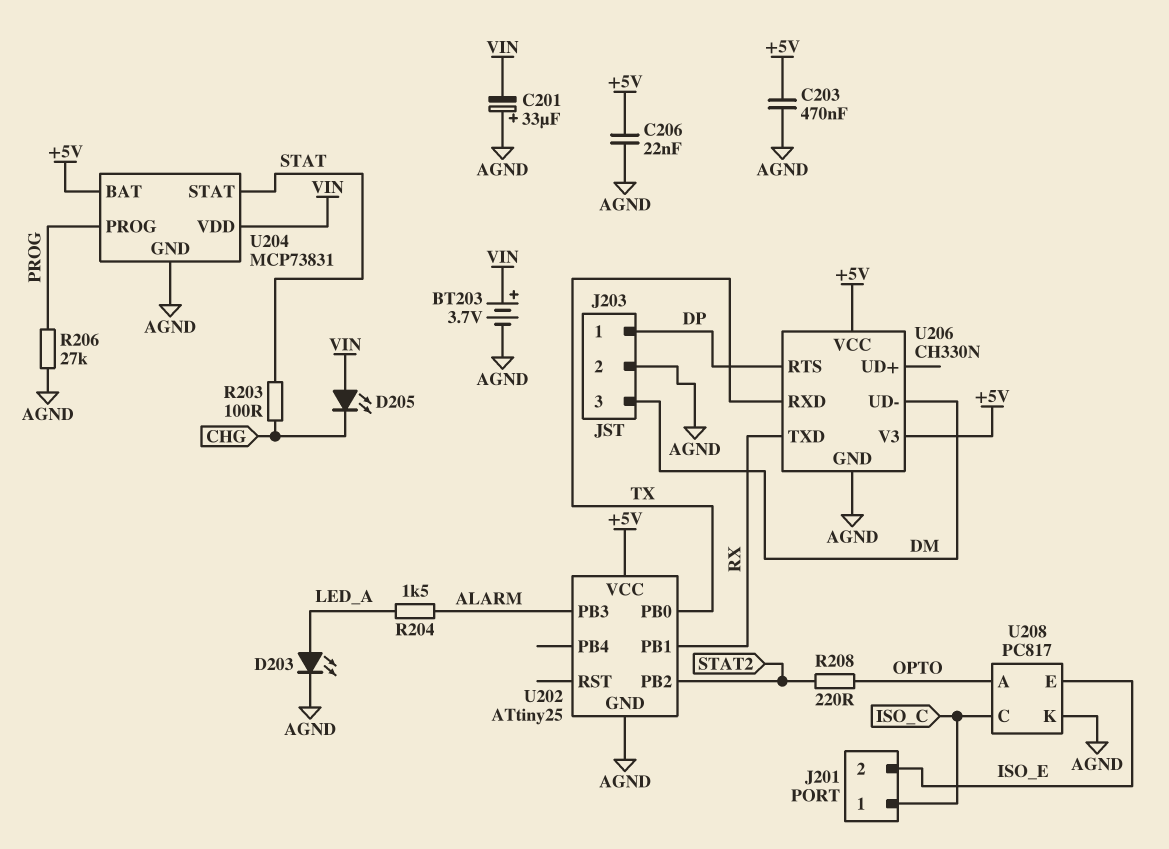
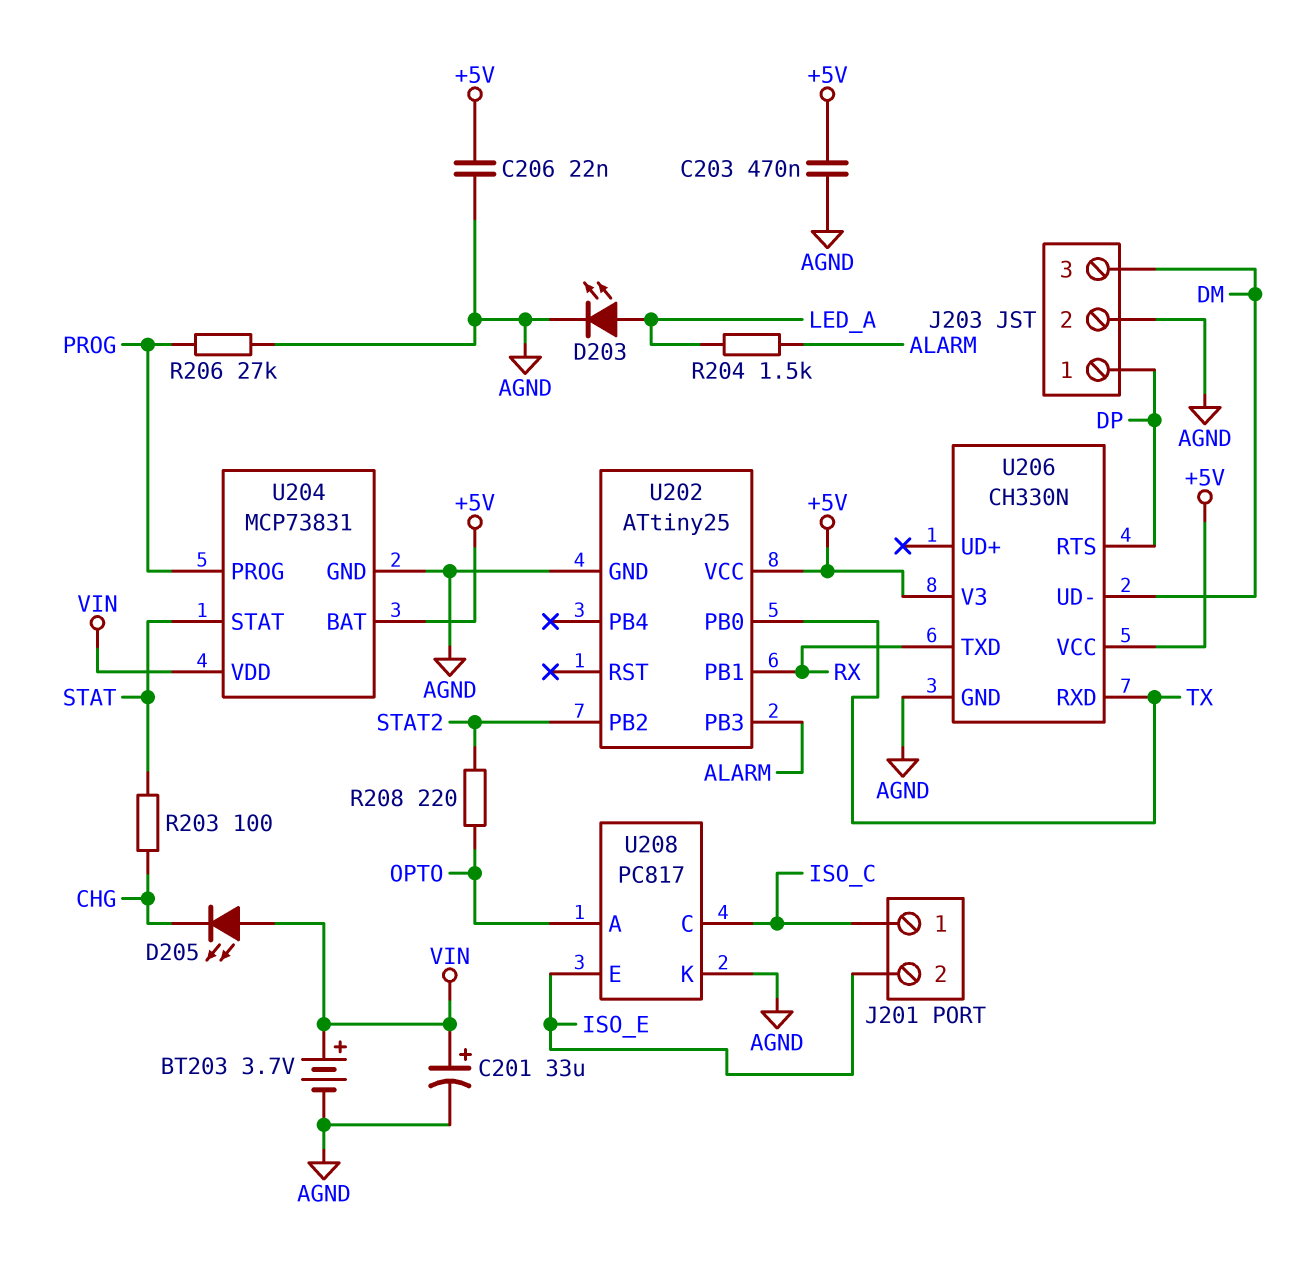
C201: 33uF (plus AGND, minus VIN) -> 33uF (plus VIN, minus AGND)

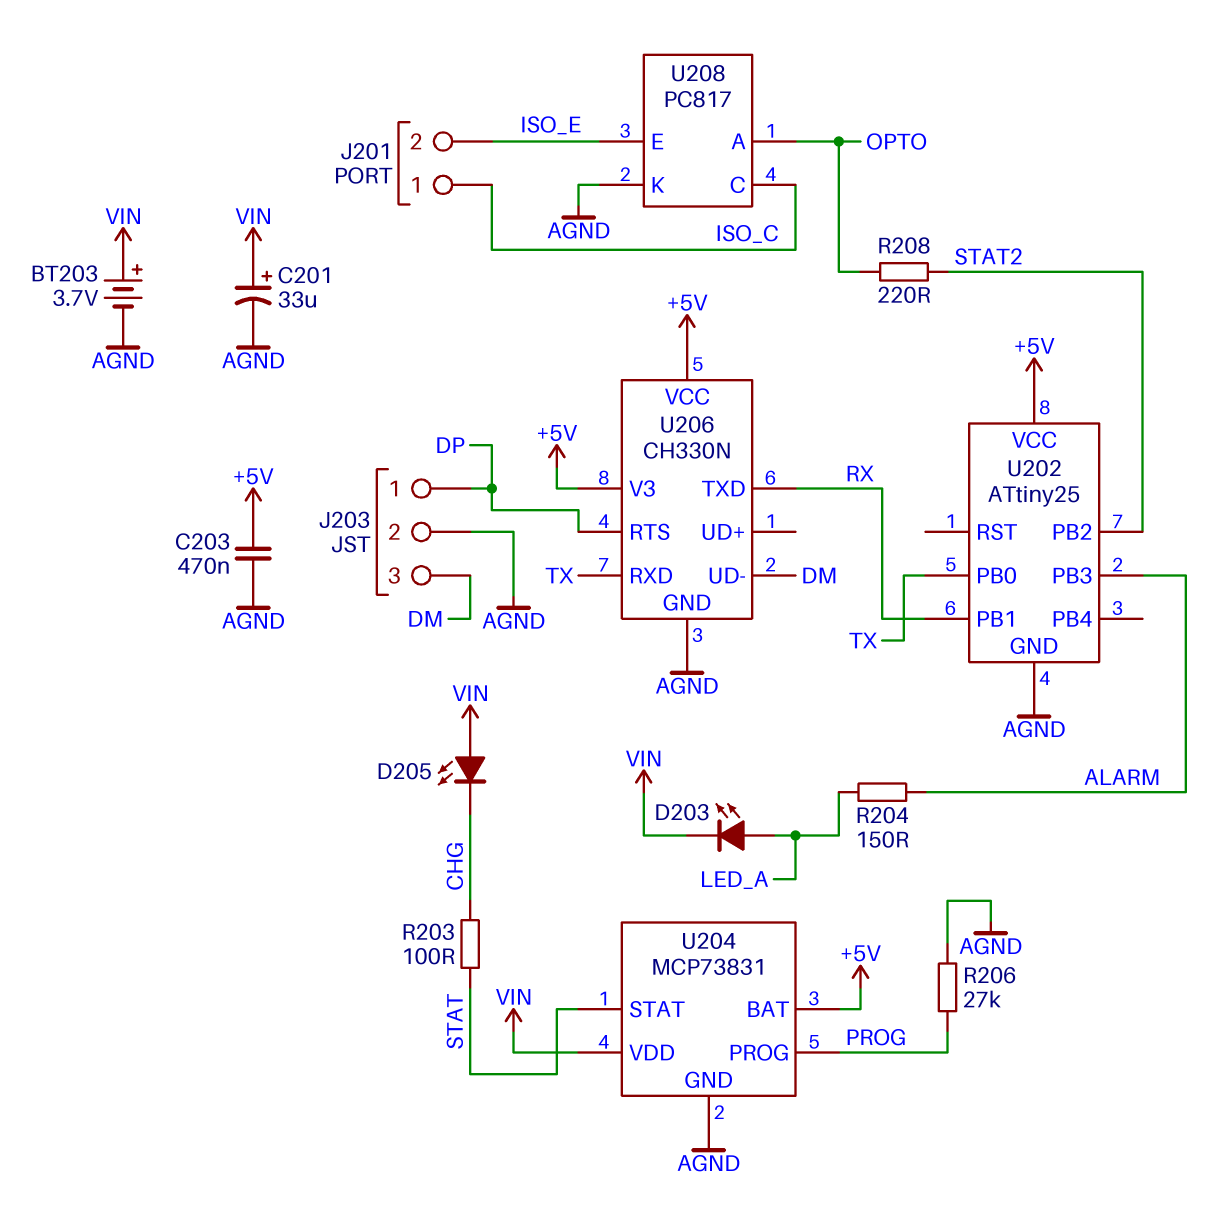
C206: 22nF (+5V, AGND) -> none
D203: LED (A LED_A, K AGND) -> LED (A LED_A, K VIN)
R204: 1.5k (ALARM, LED_A) -> 150 (ALARM, LED_A)

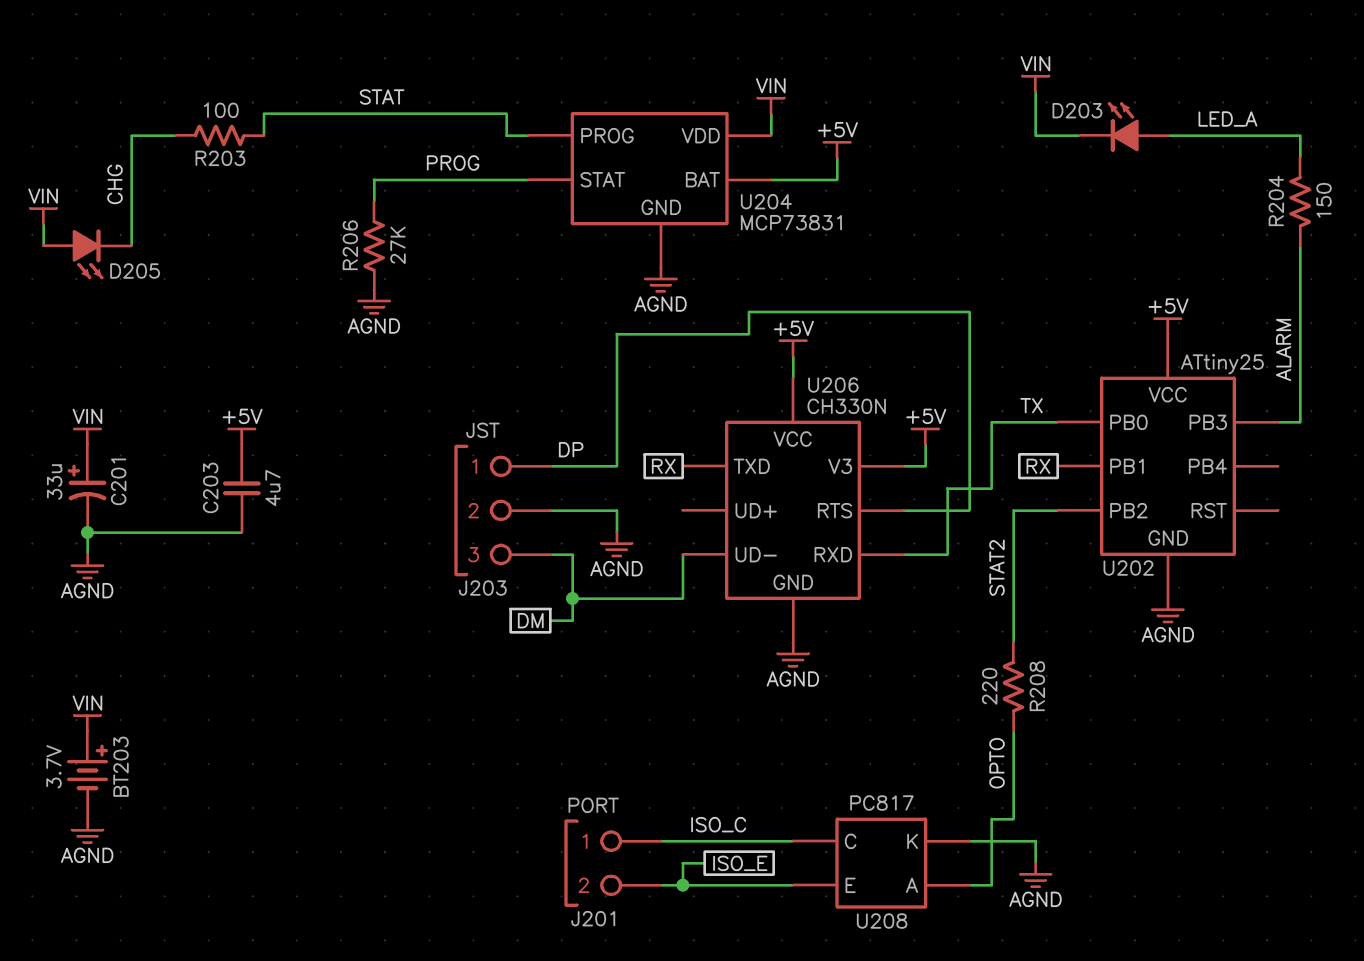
C203: 470nF (+5V, AGND) -> 4.7uF (+5V, AGND)
U204 pin PROG: PROG -> STAT
U204 pin STAT: STAT -> PROG

